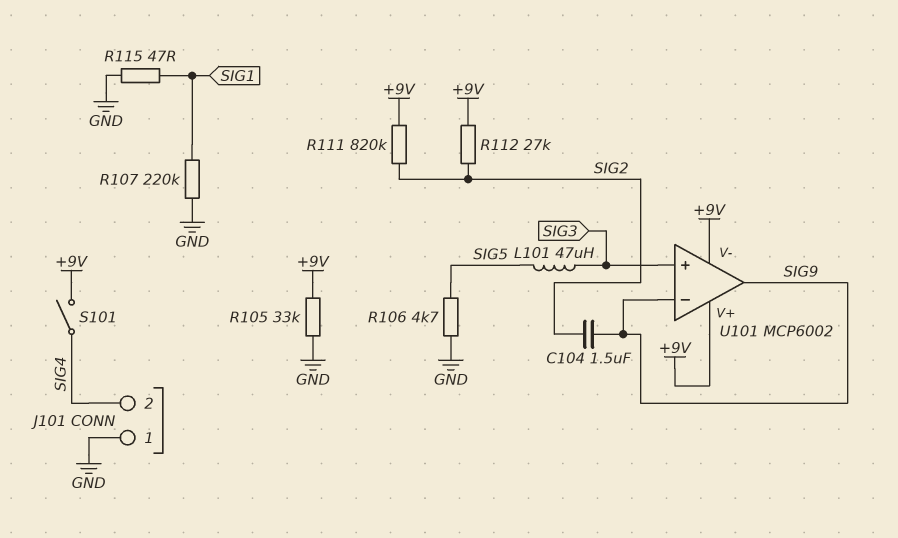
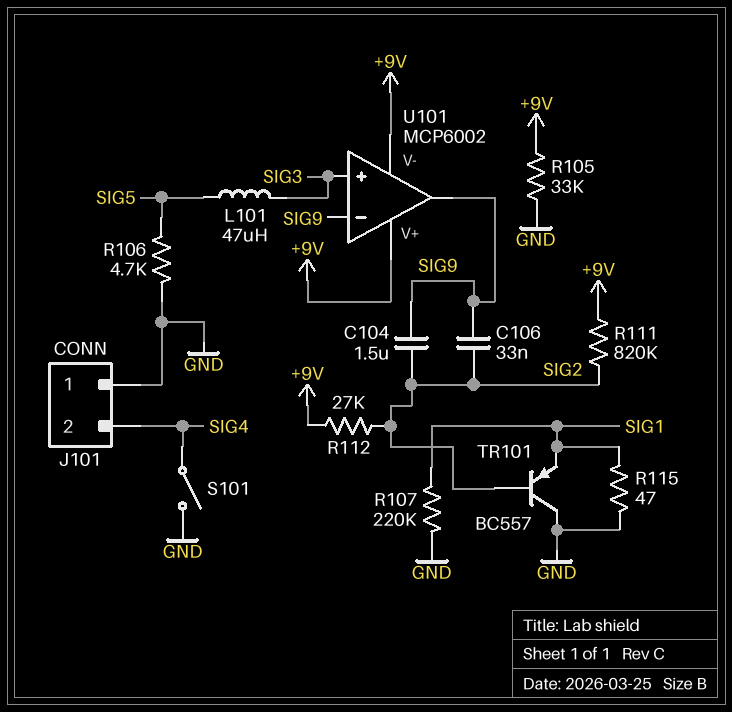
C106: none -> 33nF (SIG2, SIG9)
S101: switch (+9V, SIG4) -> switch (GND, SIG4)
TR101: none -> PNP BC557 (B SIG2, C GND, E SIG1)

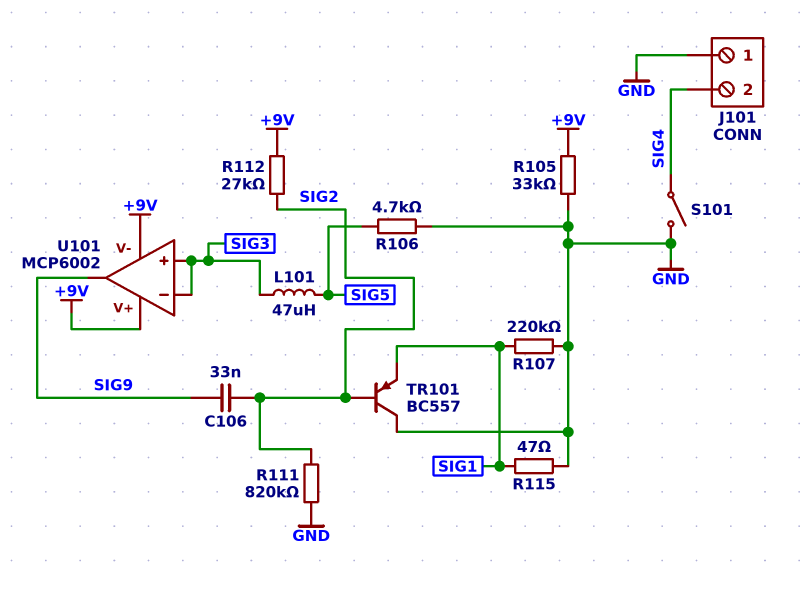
C104: 1.5uF (SIG2, SIG9) -> none
R111: 820k (+9V, SIG2) -> 820k (GND, SIG2)
U101 pin in-: SIG9 -> SIG3

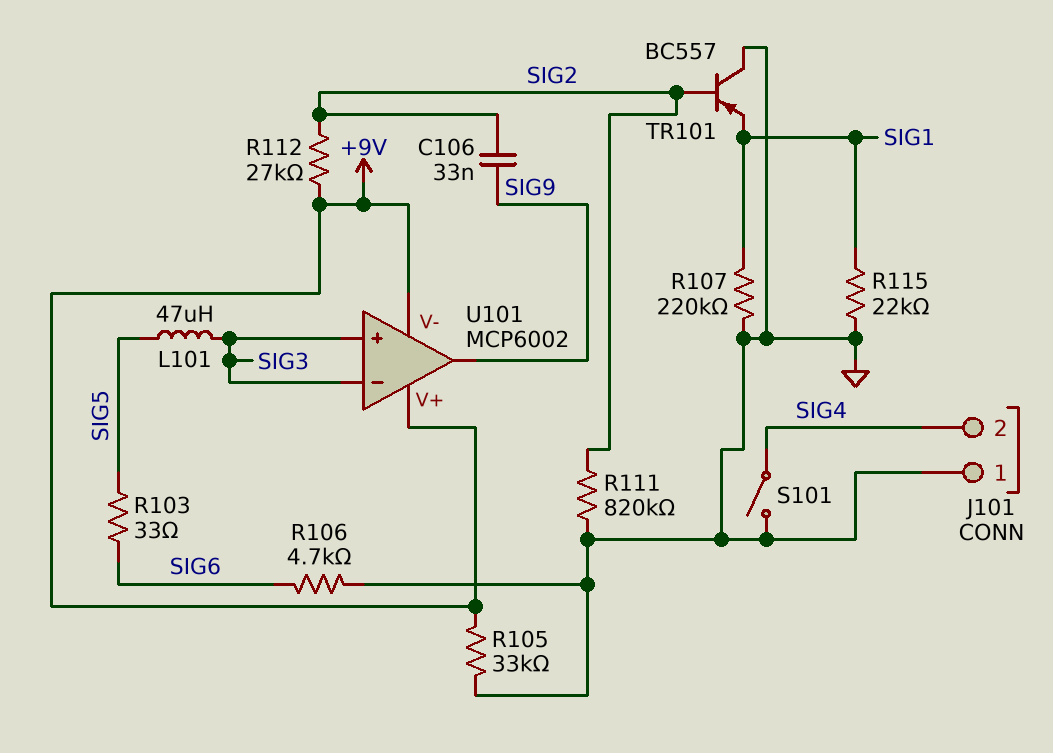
R103: none -> 33 (SIG5, SIG6)
R106: 4.7k (GND, SIG5) -> 4.7k (GND, SIG6)
R115: 47 (GND, SIG1) -> 22k (GND, SIG1)

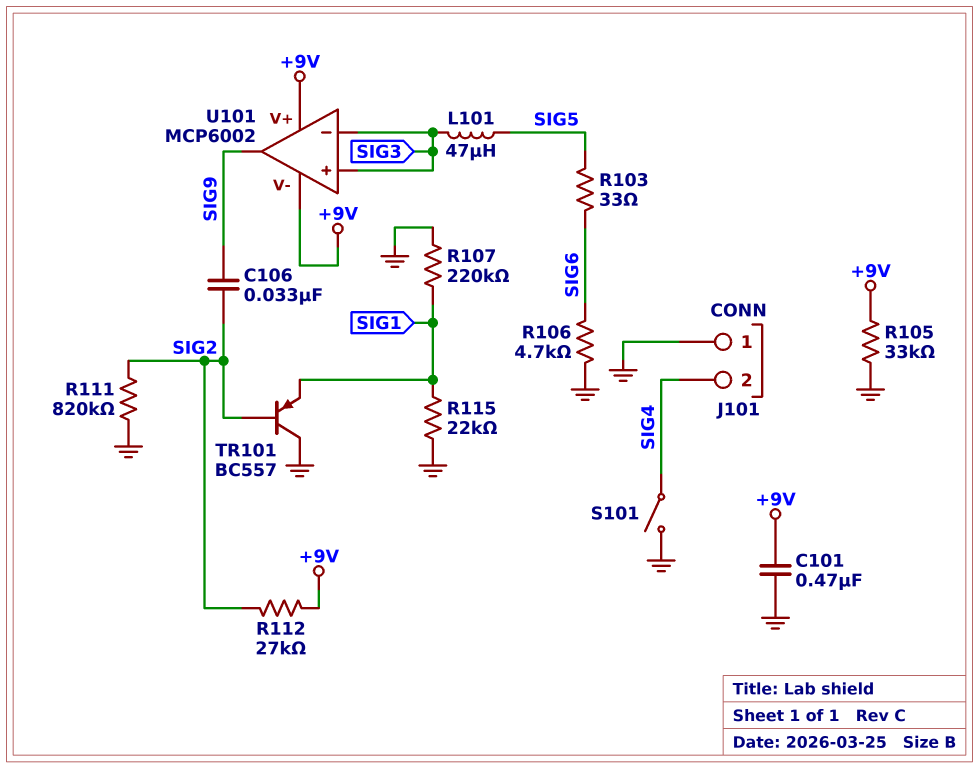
C101: none -> 470nF (+9V, GND)

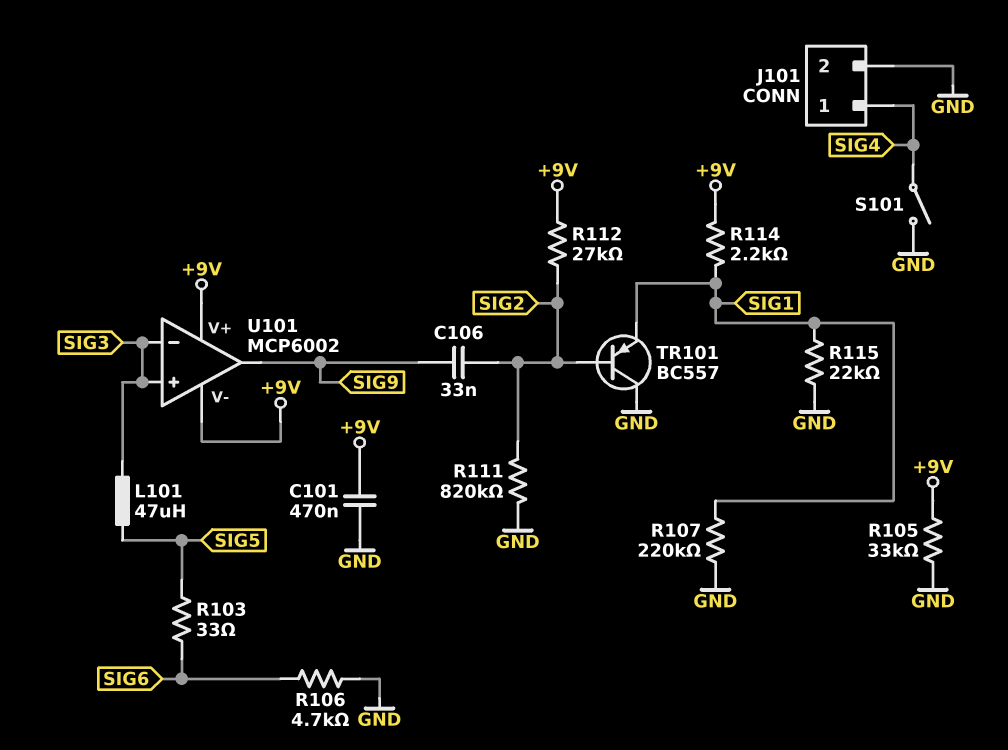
J101 pin 1: GND -> SIG4
J101 pin 2: SIG4 -> GND
R114: none -> 2.2k (+9V, SIG1)

